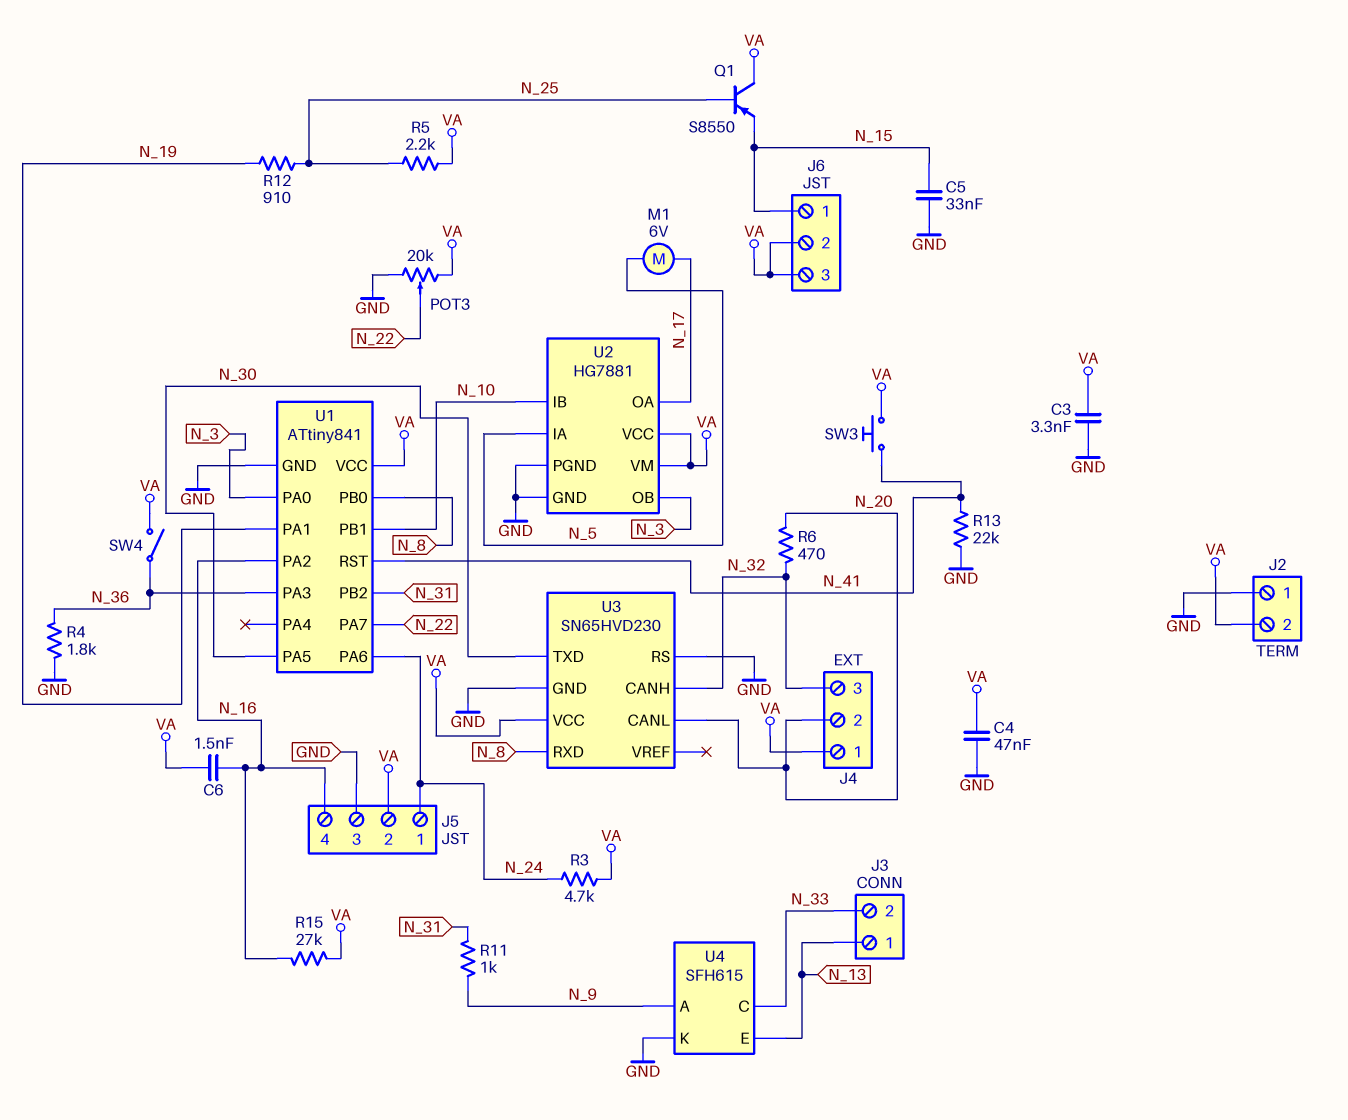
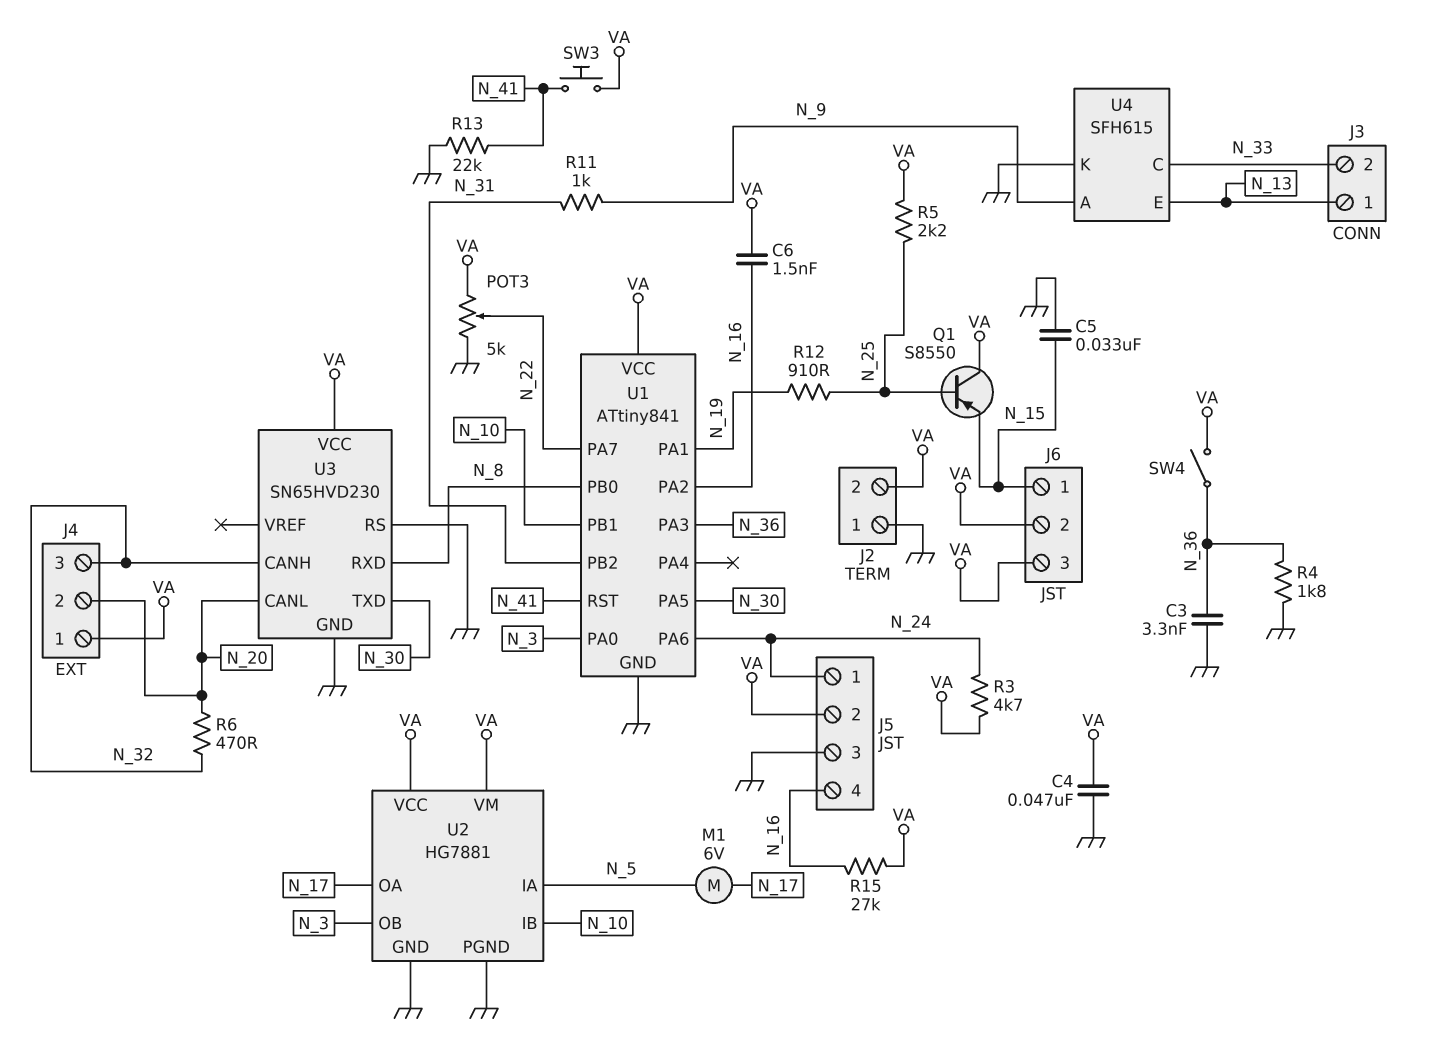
C3: 3.3nF (GND, VA) -> 3.3nF (GND, N_36)
POT3: 20k (GND, VA, wiper N_22) -> 5k (GND, VA, wiper N_22)

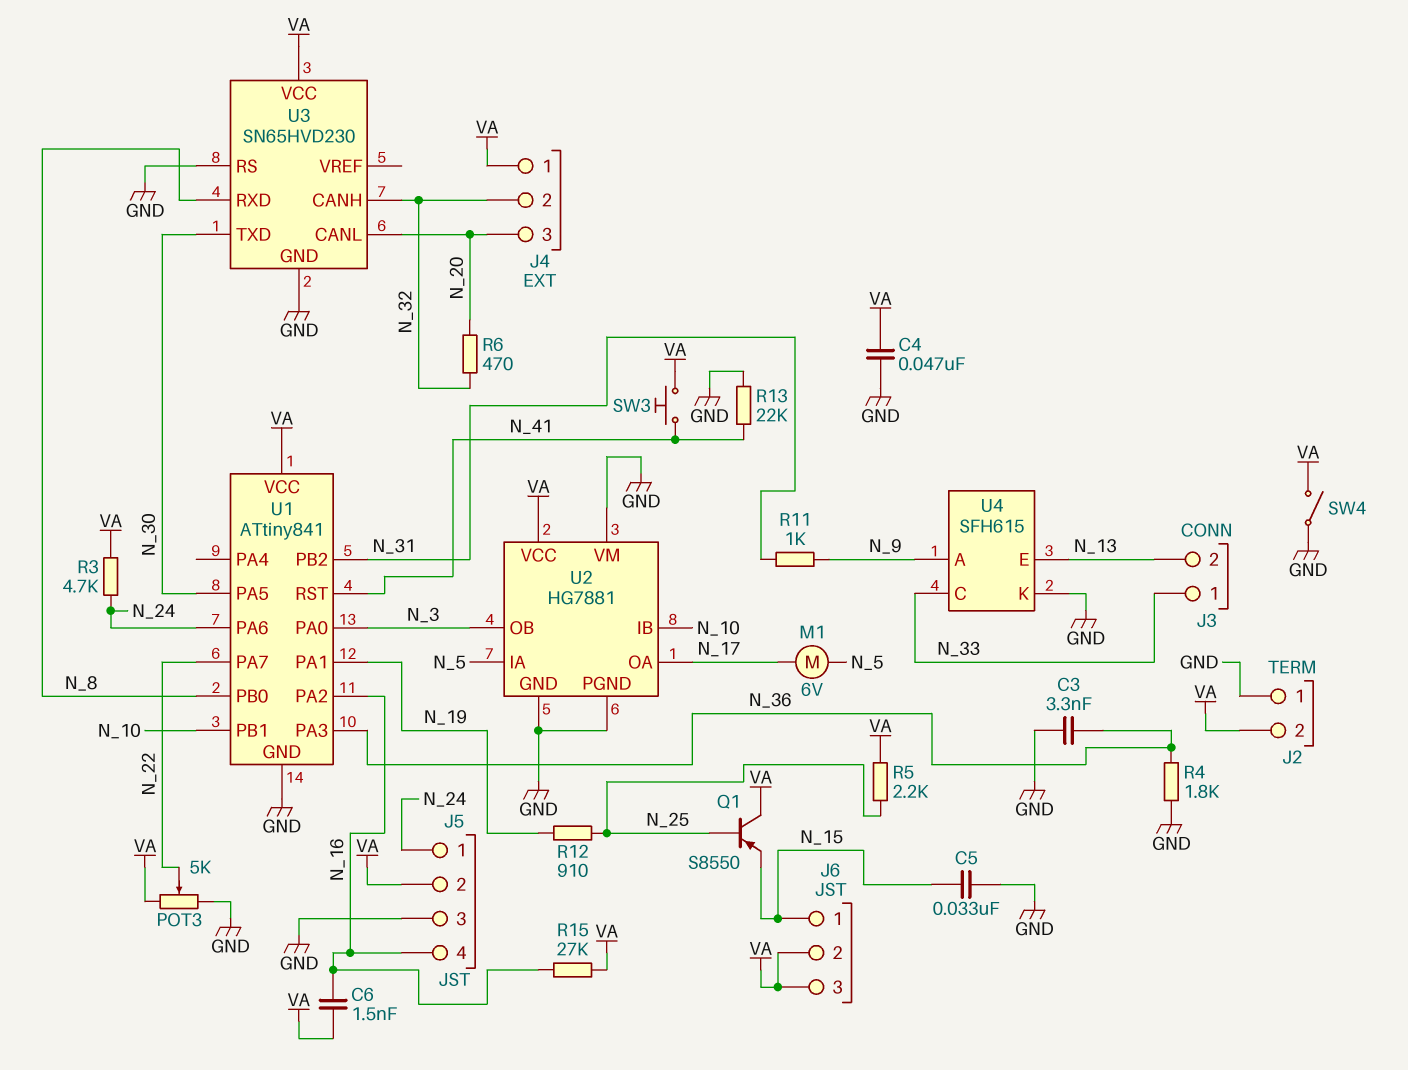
J3 pin 1: N_13 -> N_33
J3 pin 2: N_33 -> N_13
J4 pin 2: N_20 -> N_32
J4 pin 3: N_32 -> N_20
SW4: switch (N_36, VA) -> switch (GND, VA)
U2 pin VM: VA -> GND

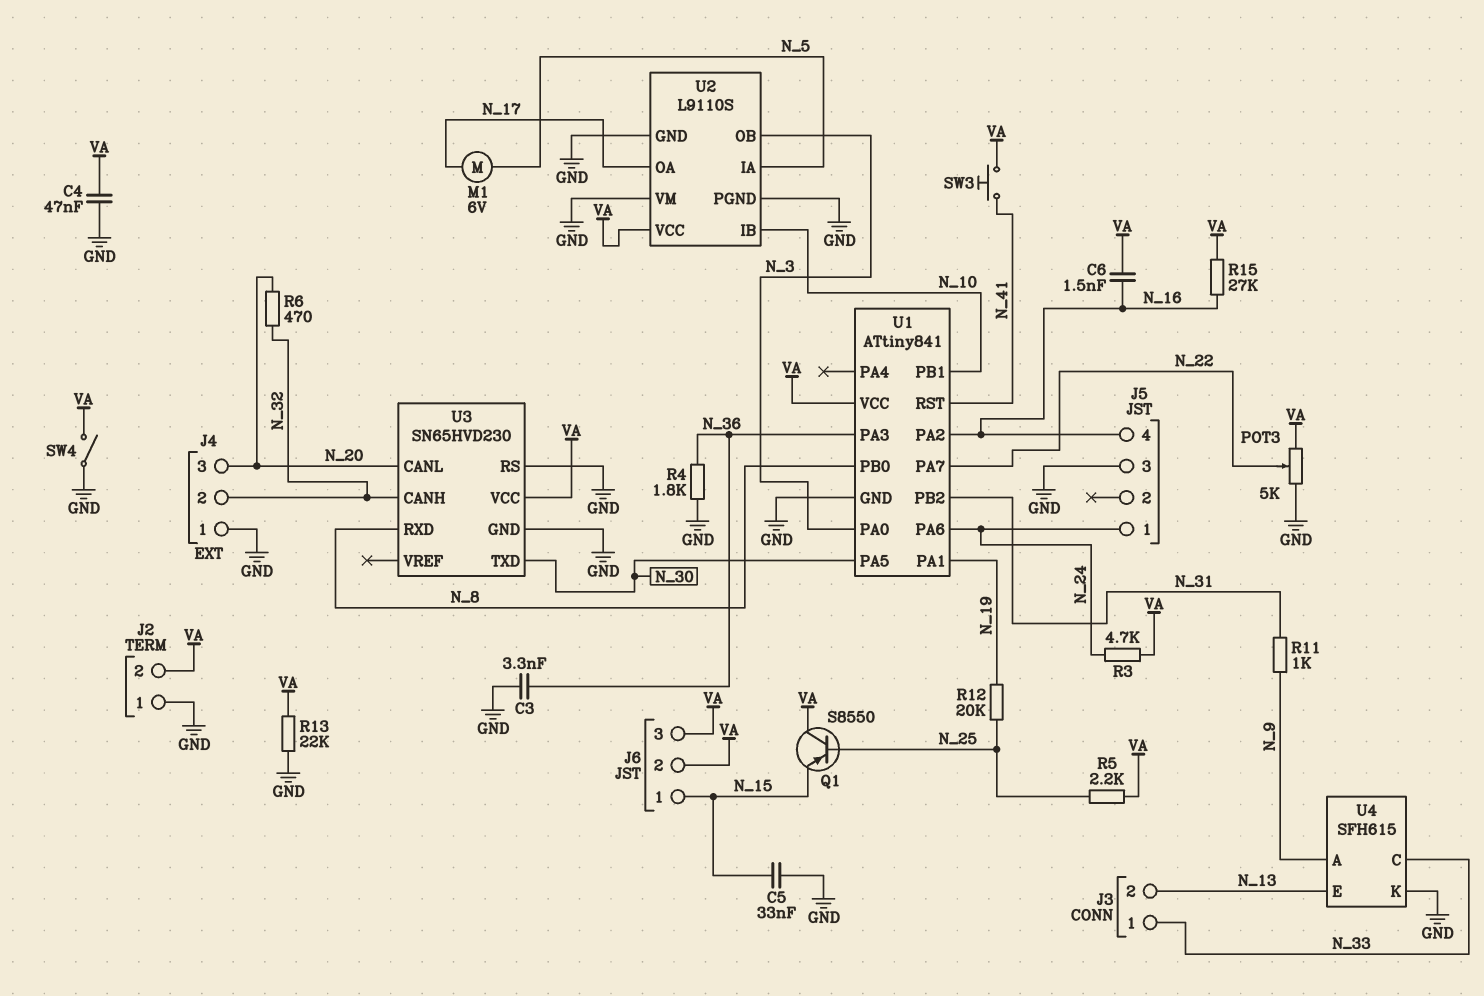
J4 pin 1: VA -> GND
J5 pin 2: VA -> none
R12: 910 (N_19, N_25) -> 20k (N_19, N_25)
R13: 22k (GND, N_41) -> 22k (GND, VA)
U2: HG7881 -> L9110S

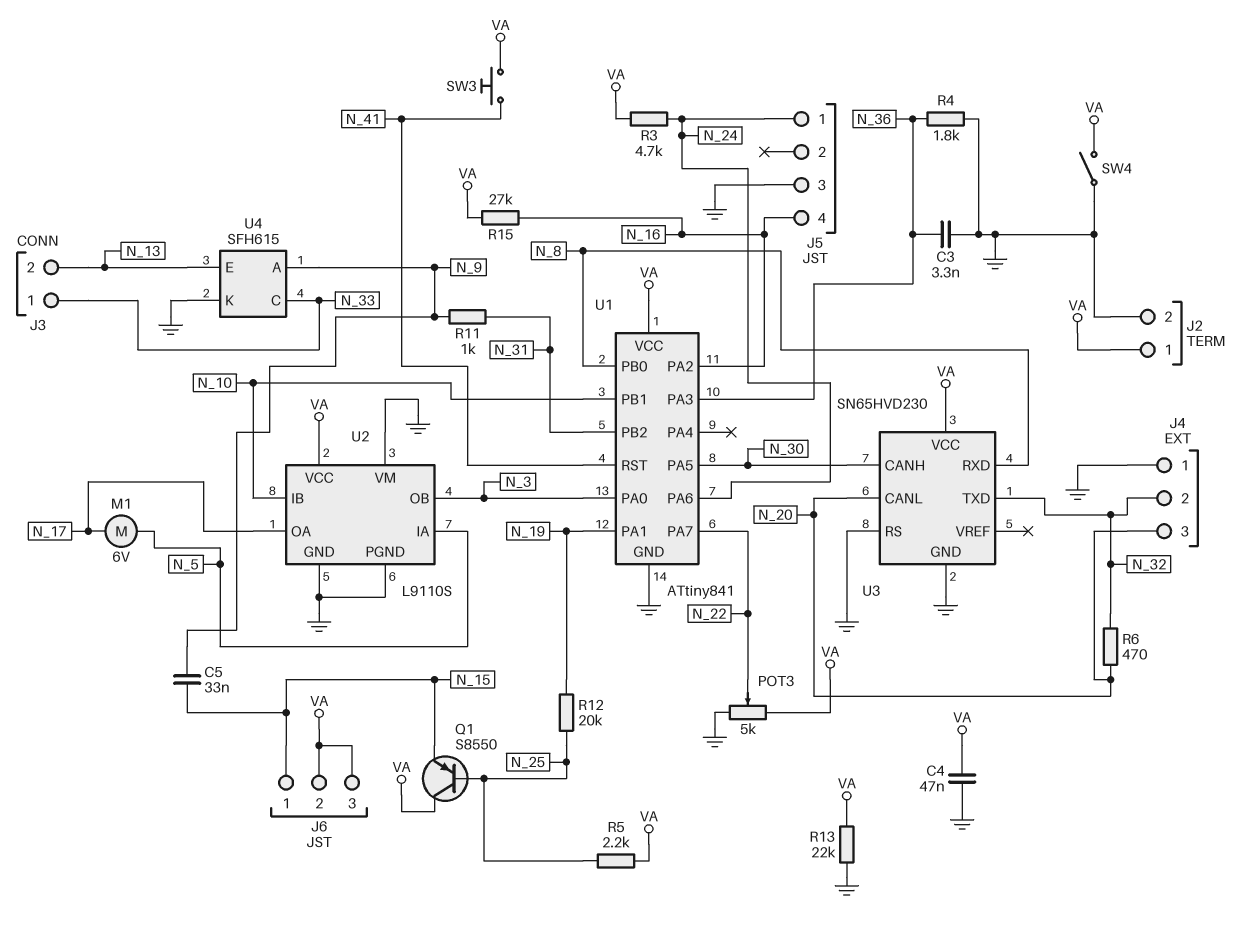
C5: 33nF (GND, N_15) -> 33nF (N_9, N_15)
C6: 1.5nF (N_16, VA) -> none
J2 pin 1: GND -> VA
J2 pin 2: VA -> GND
U3 pin CANH: N_32 -> N_30
U3 pin TXD: N_30 -> N_32

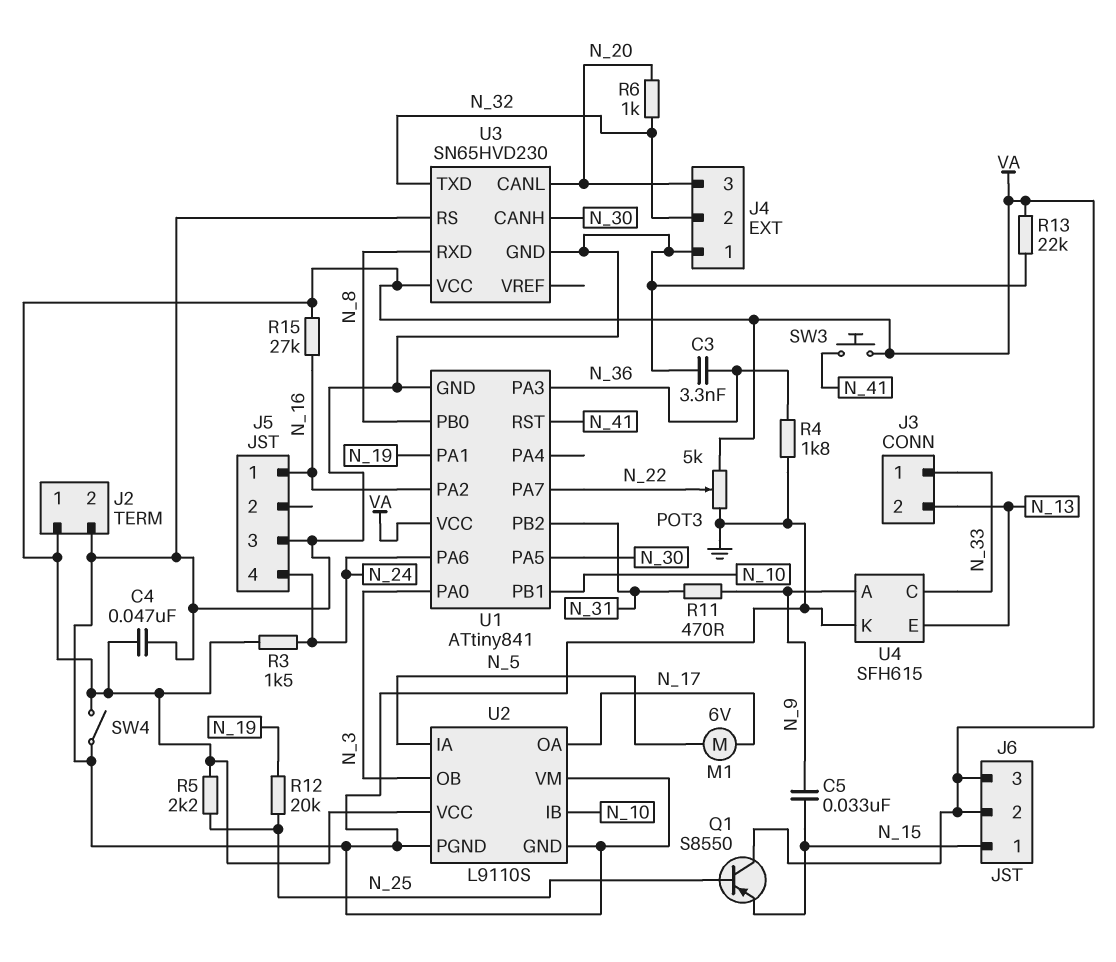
J5 pin 1: N_24 -> N_16
J5 pin 4: N_16 -> N_24
R3: 4.7k (N_24, VA) -> 1.5k (N_24, VA)
R6: 470 (N_20, N_32) -> 1k (N_20, N_32)
R11: 1k (N_9, N_31) -> 470 (N_9, N_31)

